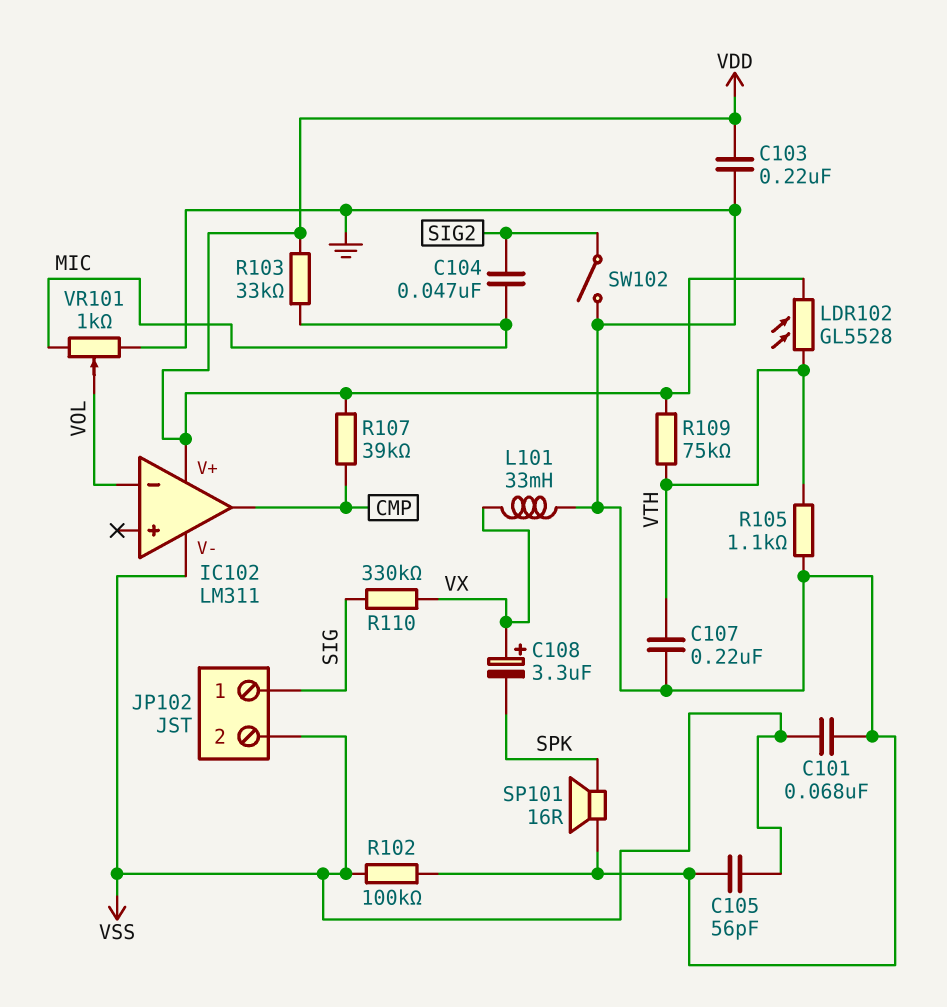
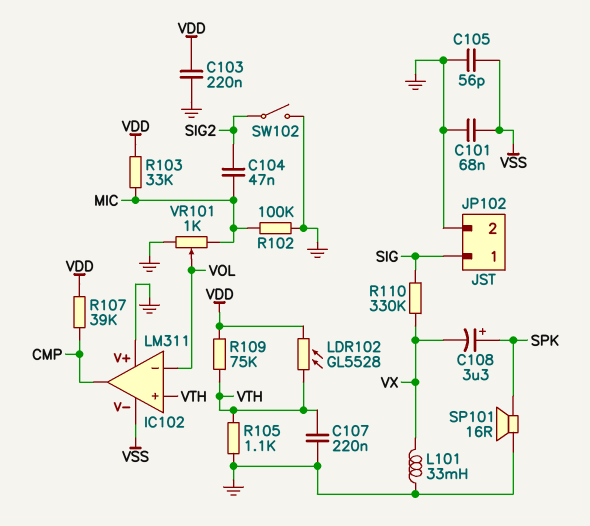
C108: 3.3uF (plus VX, minus SPK) -> 3.3uF (plus SPK, minus VX)
IC102 pin V+: VDD -> GND
IC102 pin in+: none -> VTH
JP102 pin 2: VSS -> GND
R102: 100k (GND, VSS) -> 100k (GND, MIC)

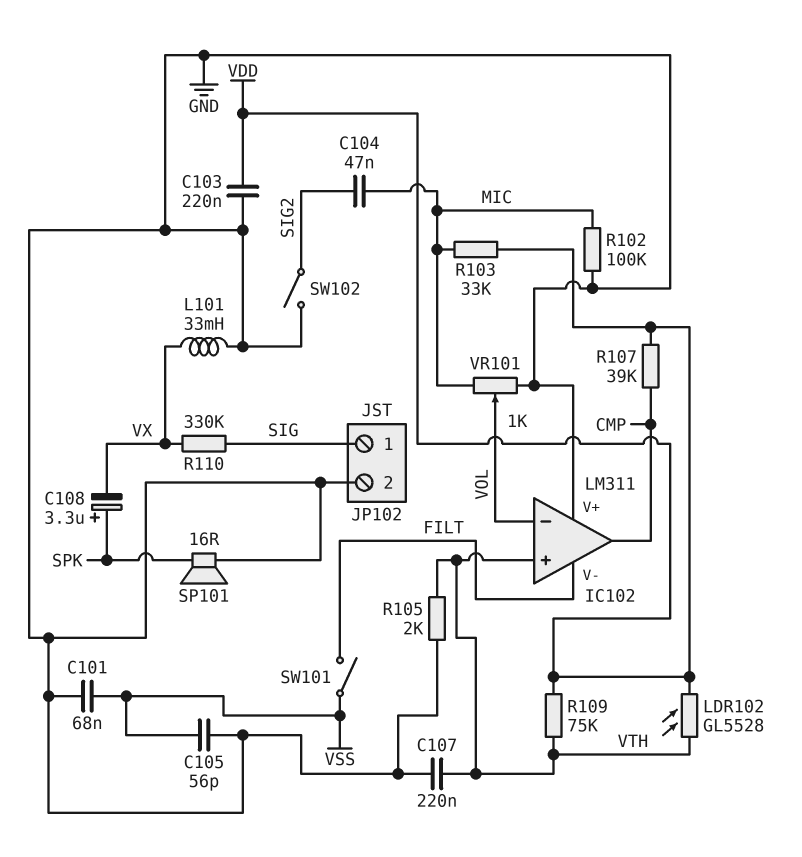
IC102 pin V-: VSS -> FILT
R105: 1.1k (GND, VTH) -> 2k (GND, VTH)
SW101: none -> switch (FILT, VSS)

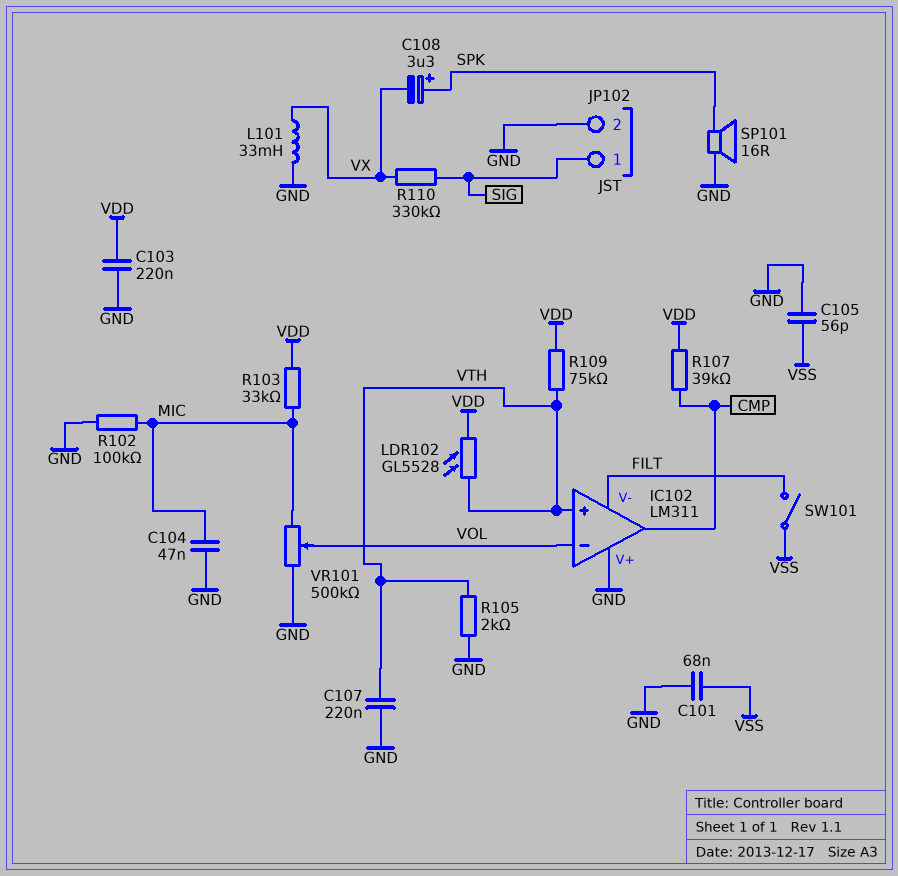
C104: 47nF (MIC, SIG2) -> 47nF (GND, MIC)
SW102: switch (GND, SIG2) -> none
VR101: 1k (GND, MIC, wiper VOL) -> 500k (GND, MIC, wiper VOL)

